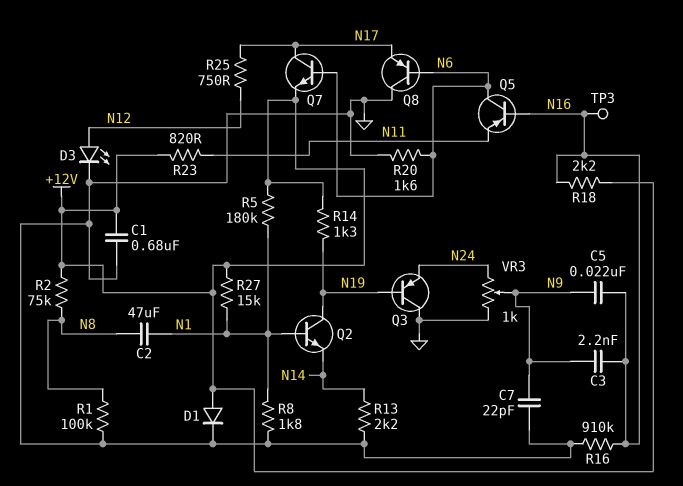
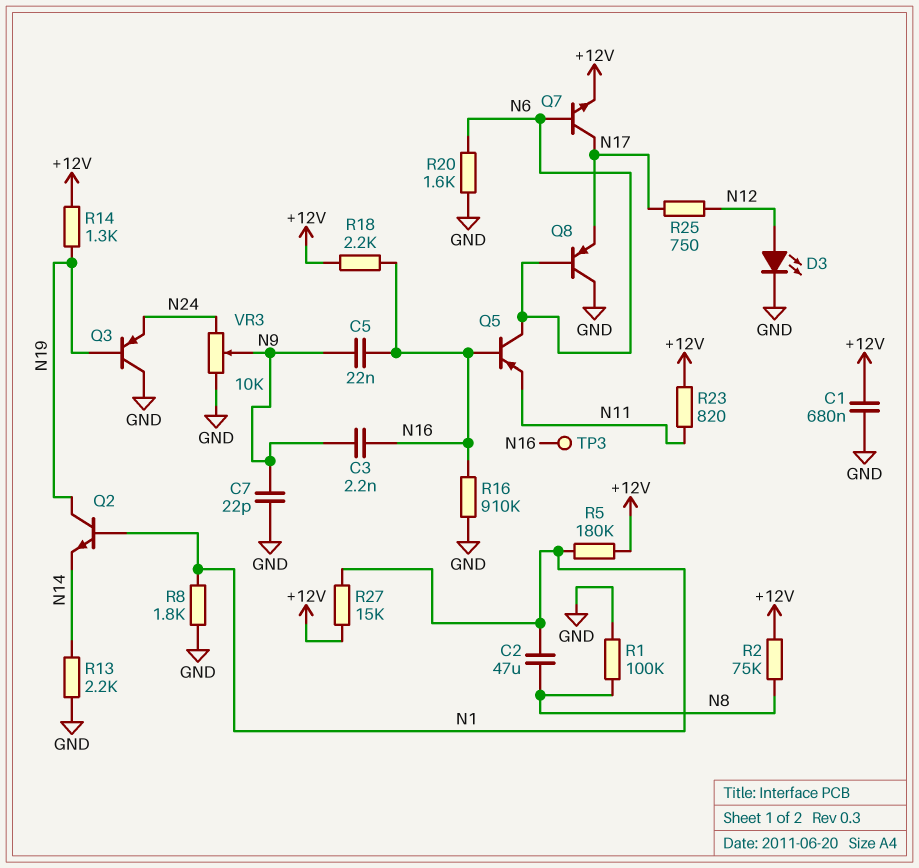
D1: diode (A +12V, K GND) -> none
VR3: 1k (GND, N24, wiper N9) -> 10k (GND, N24, wiper N9)

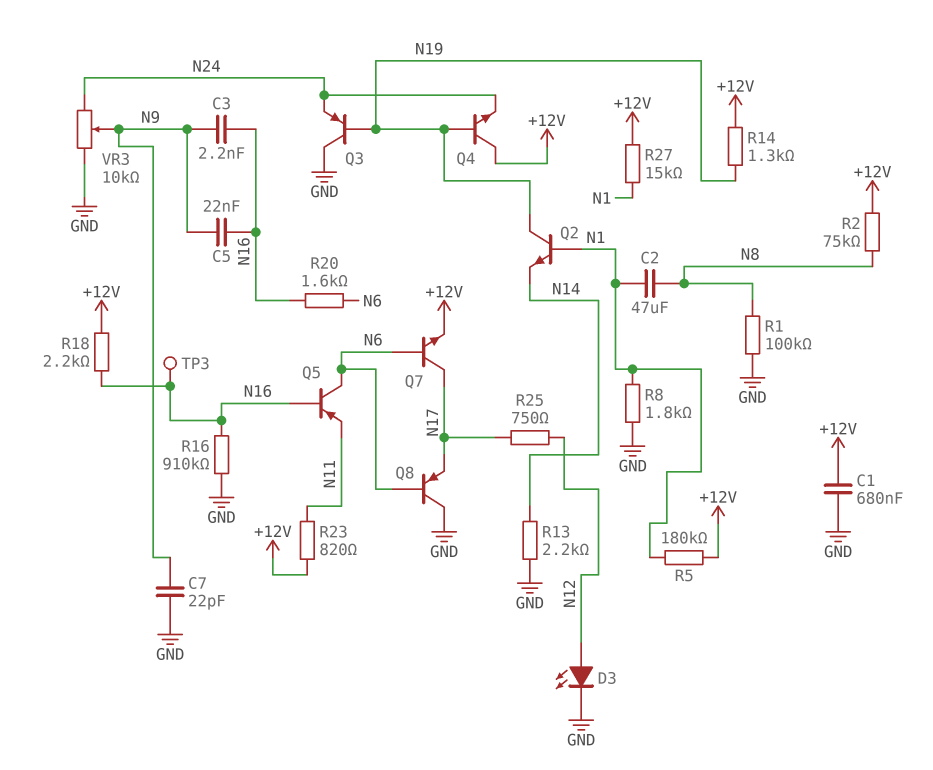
Q4: none -> NPN (B N19, C +12V, E N24)
R20: 1.6k (GND, N6) -> 1.6k (N6, N16)

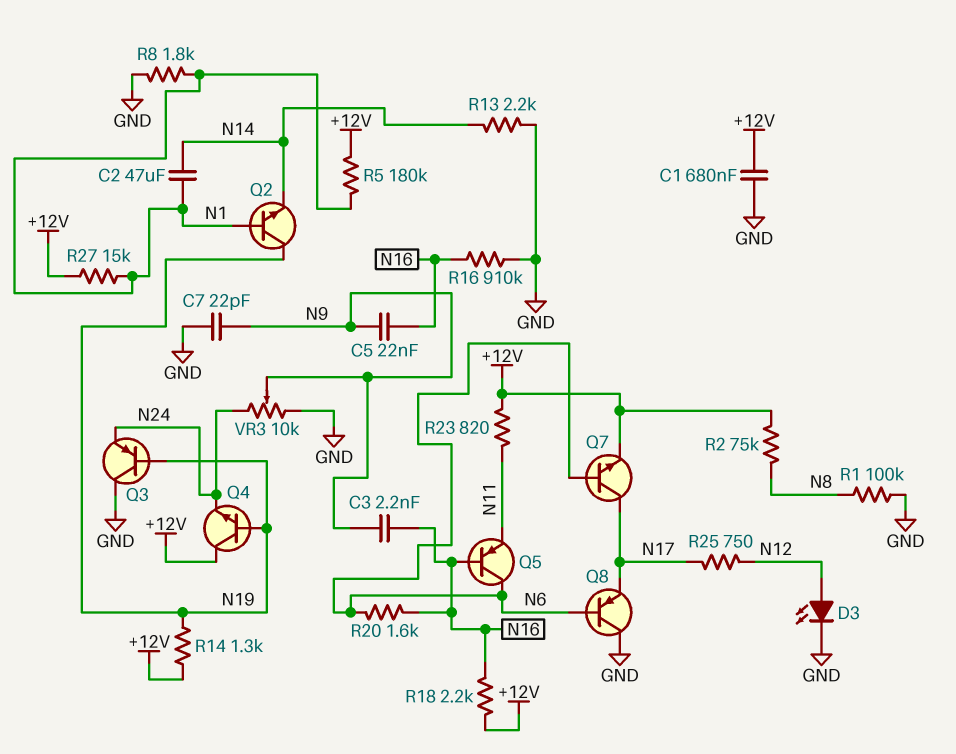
C2: 47uF (N1, N8) -> 47uF (N1, N14)
TP3: test point (N16) -> none

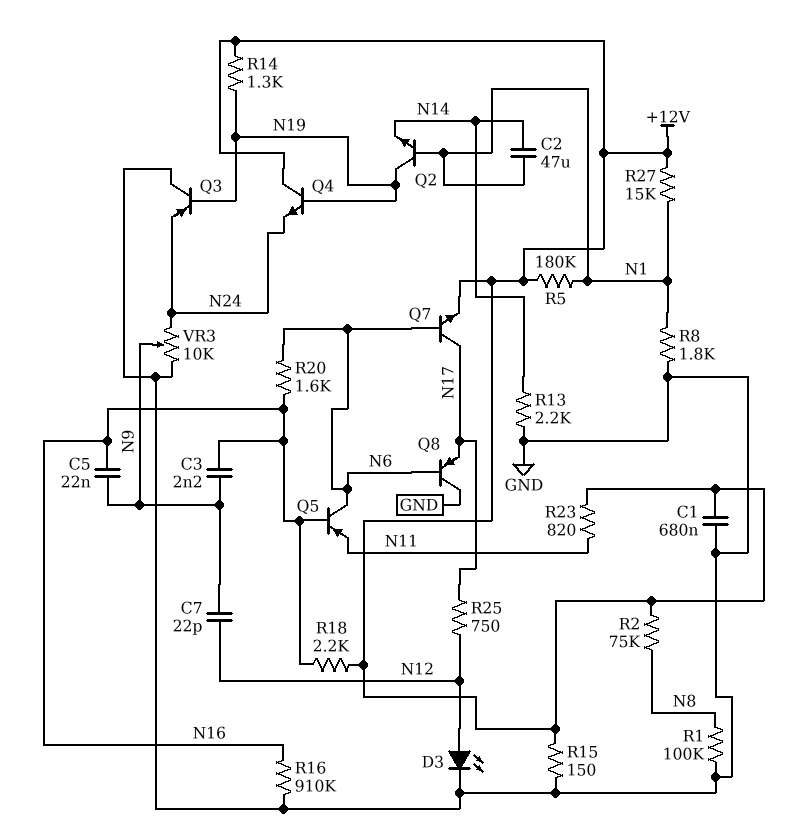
C7: 22pF (GND, N9) -> 22pF (N9, N12)
R15: none -> 150 (+12V, GND)

